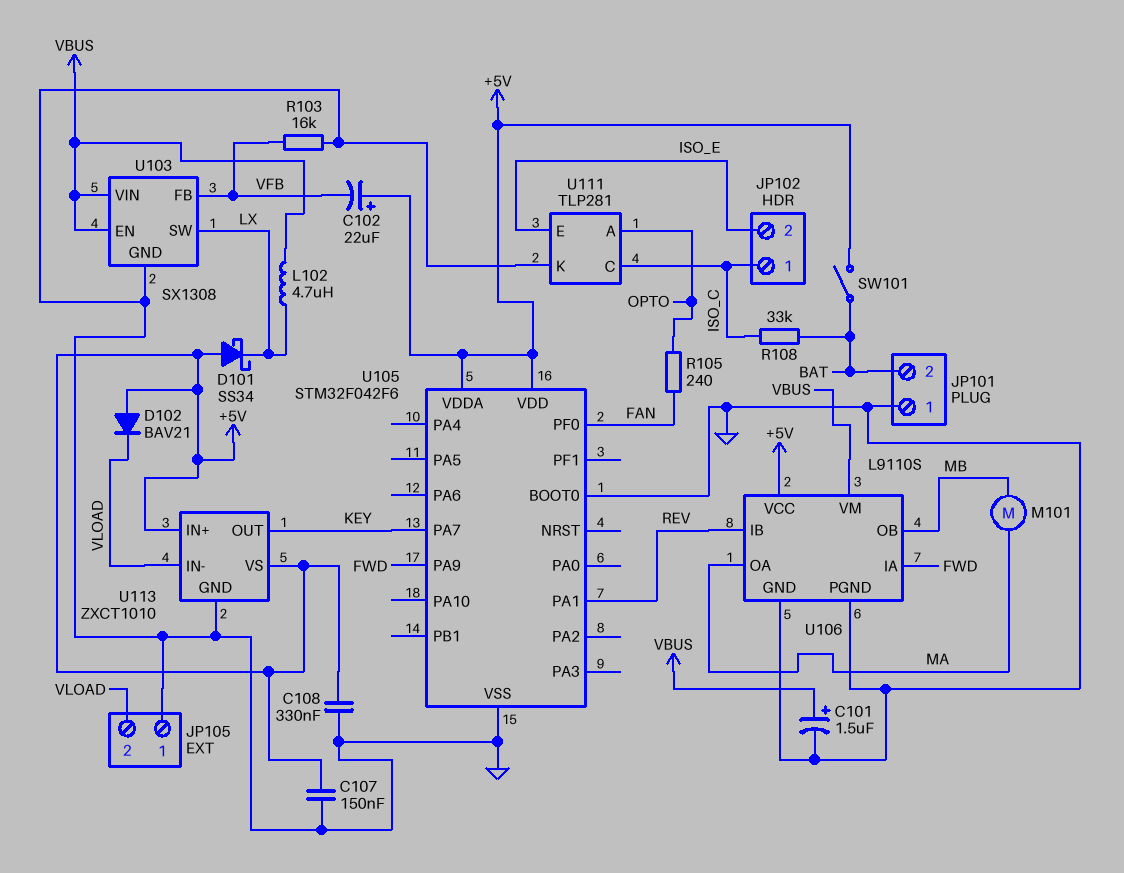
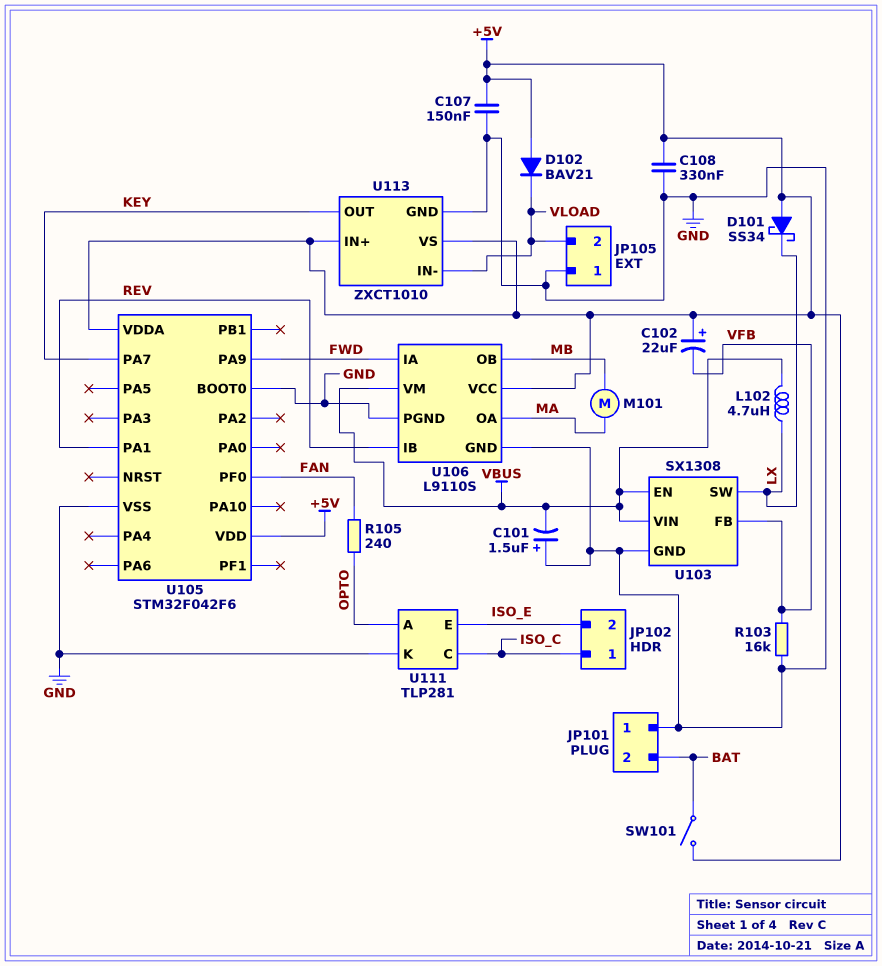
C101: 1.5uF (plus VBUS, minus GND) -> 1.5uF (plus GND, minus VBUS)
R108: 33k (BAT, ISO_C) -> none

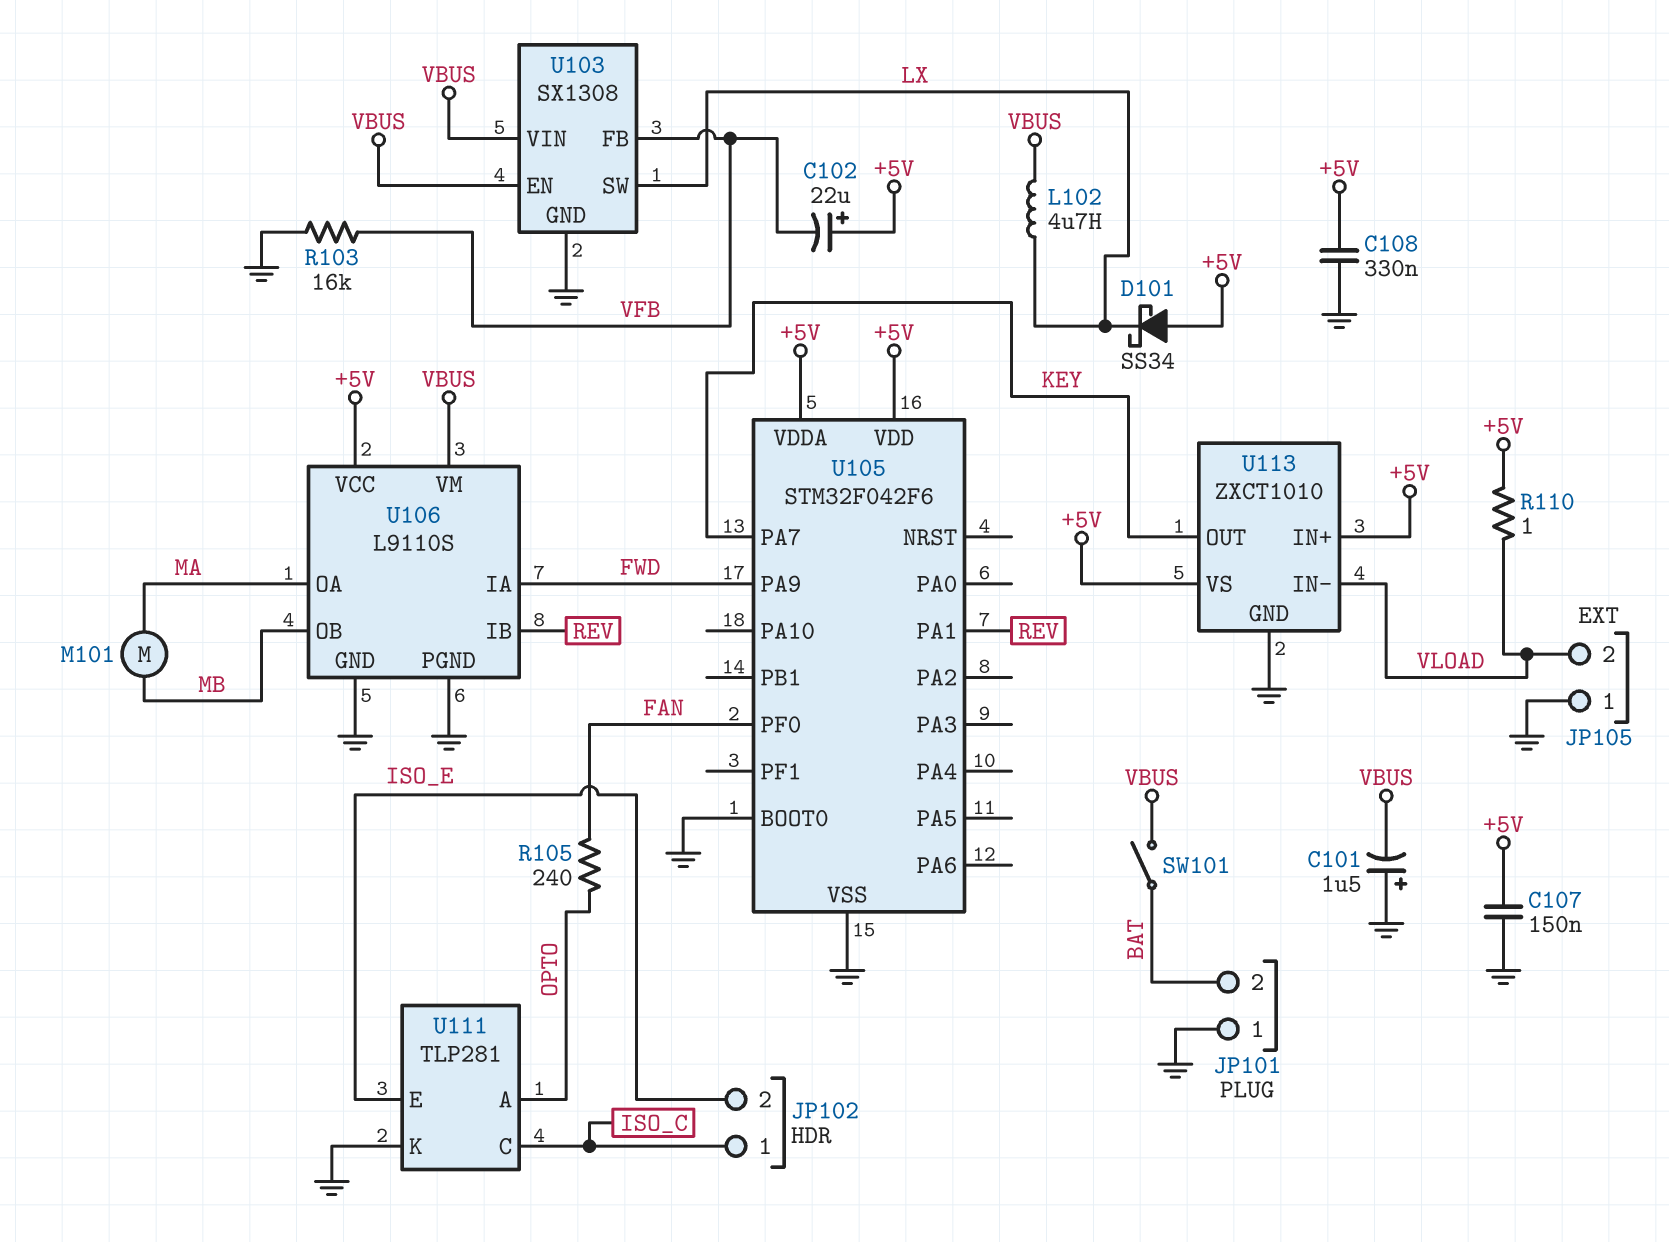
D102: diode BAV21 (A +5V, K VLOAD) -> none
R110: none -> 1 (+5V, VLOAD)
SW101: switch (+5V, BAT) -> switch (BAT, VBUS)

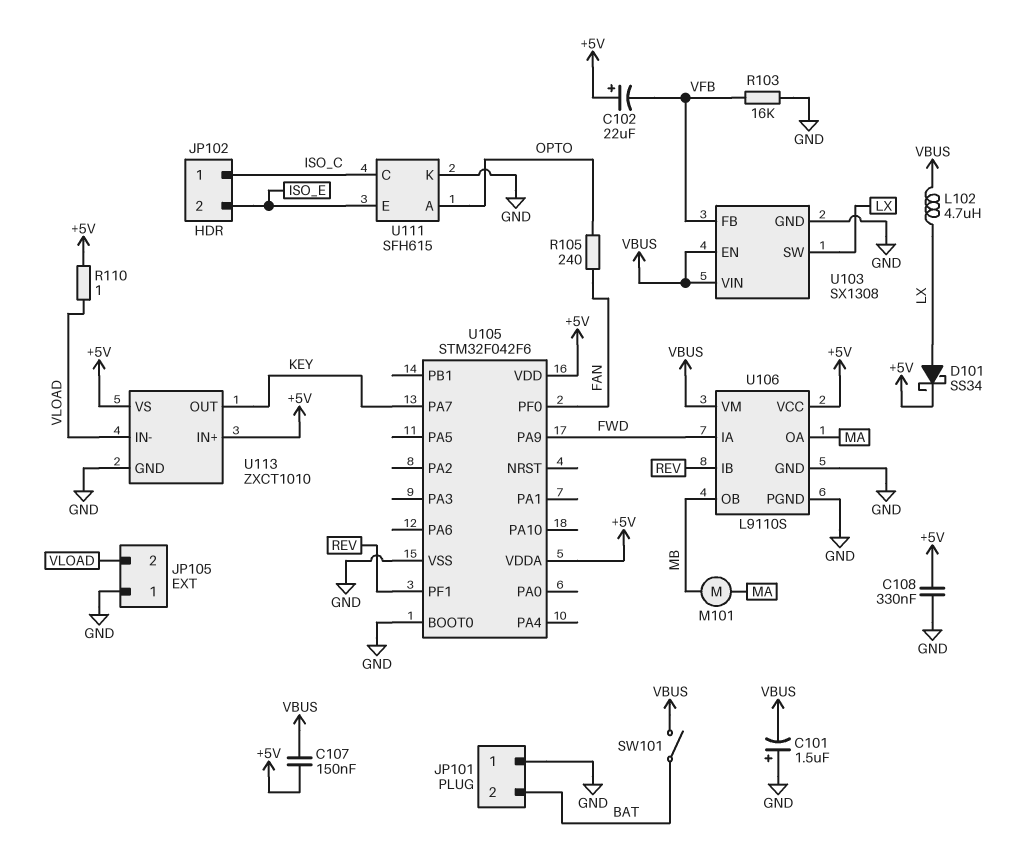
C107: 150nF (+5V, GND) -> 150nF (+5V, VBUS)
D101: schottky SS34 (A +5V, K LX) -> schottky SS34 (A LX, K +5V)
U105 pin PA1: REV -> none
U105 pin PF1: none -> REV
U111: TLP281 -> SFH615

